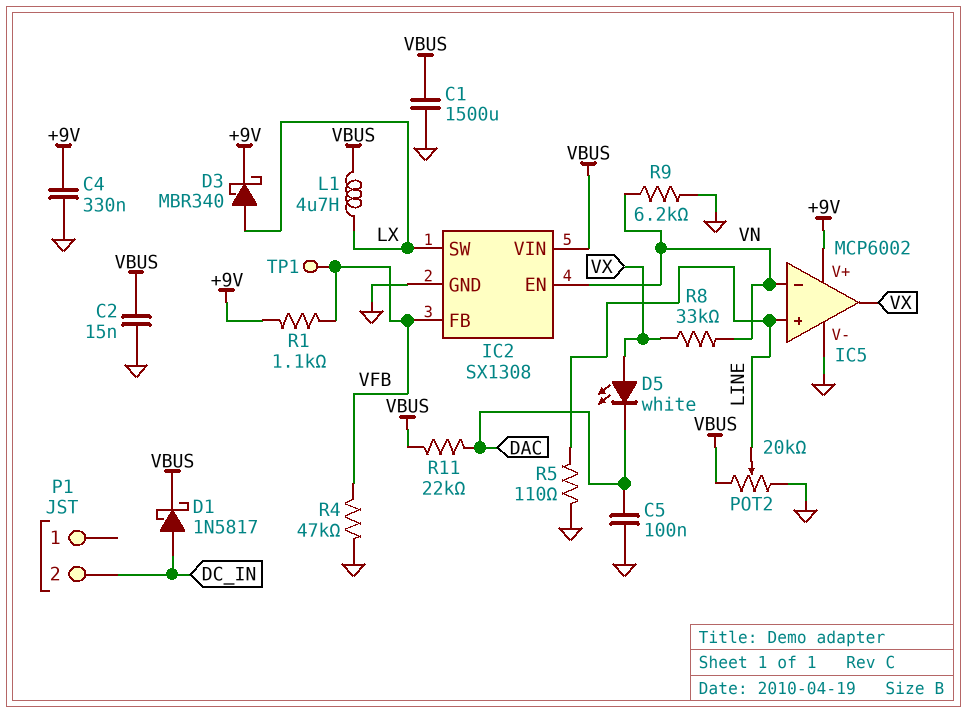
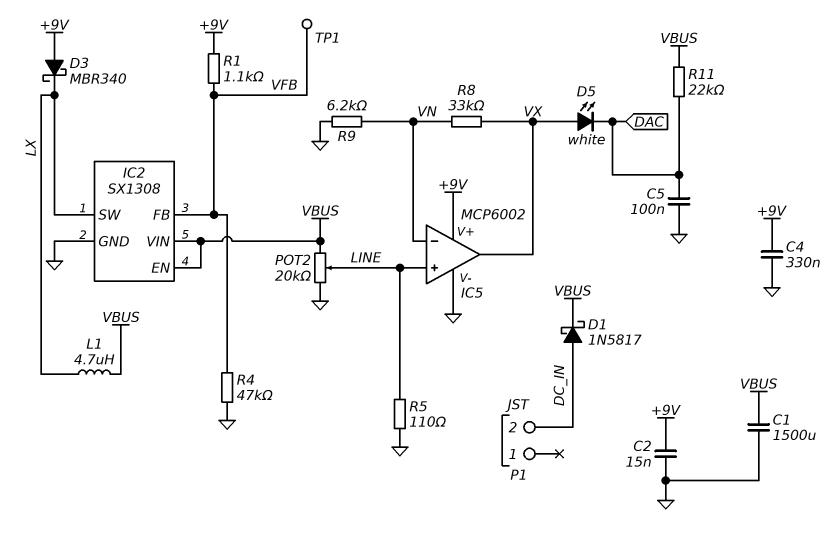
C2: 15nF (GND, VBUS) -> 15nF (+9V, GND)
D3: schottky MBR340 (A LX, K +9V) -> schottky MBR340 (A +9V, K LX)
IC2 pin EN: VN -> VBUS

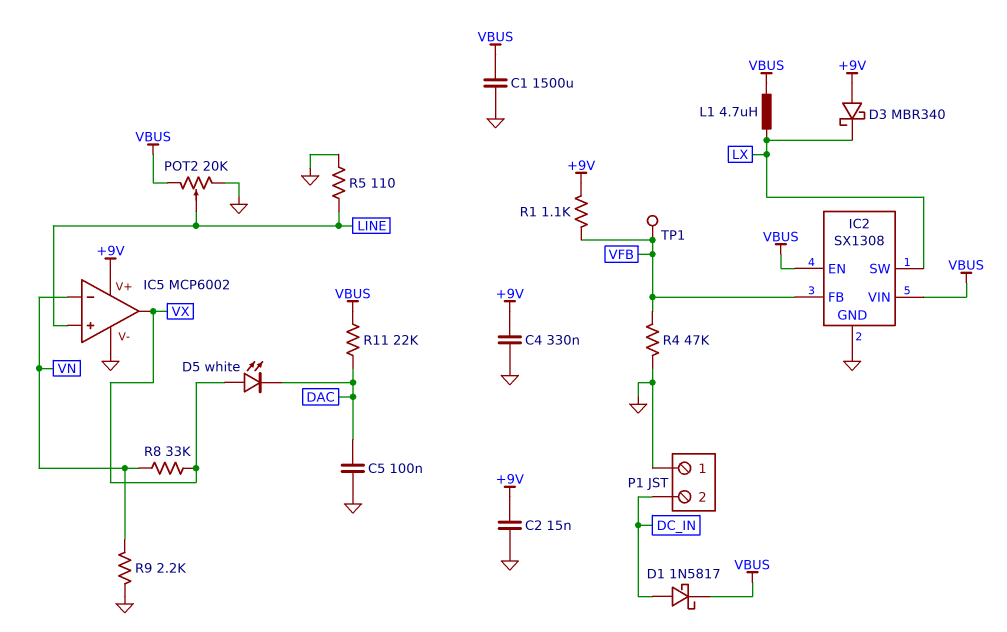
P1 pin 1: none -> GND
R9: 6.2k (GND, VN) -> 2.2k (GND, VN)

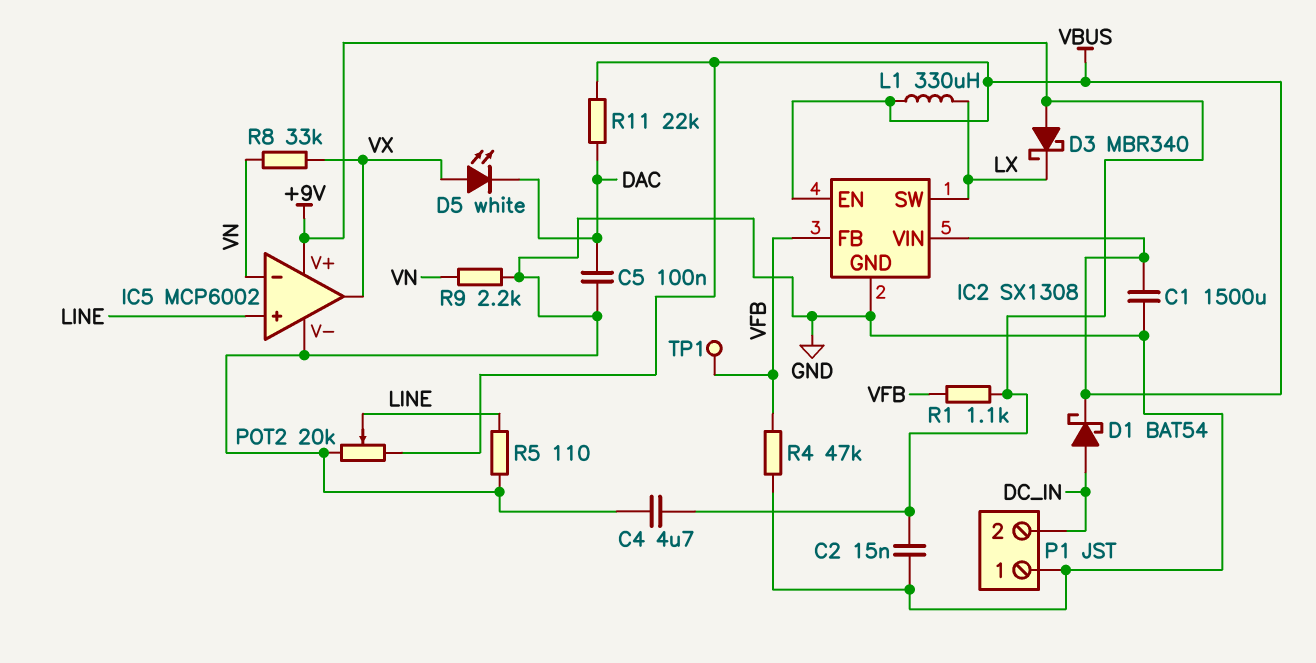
C4: 330nF (+9V, GND) -> 4.7uF (+9V, GND)
D1: schottky 1N5817 (A DC_IN, K VBUS) -> schottky BAT54 (A DC_IN, K VBUS)
L1: 4.7uH (LX, VBUS) -> 330uH (LX, VBUS)

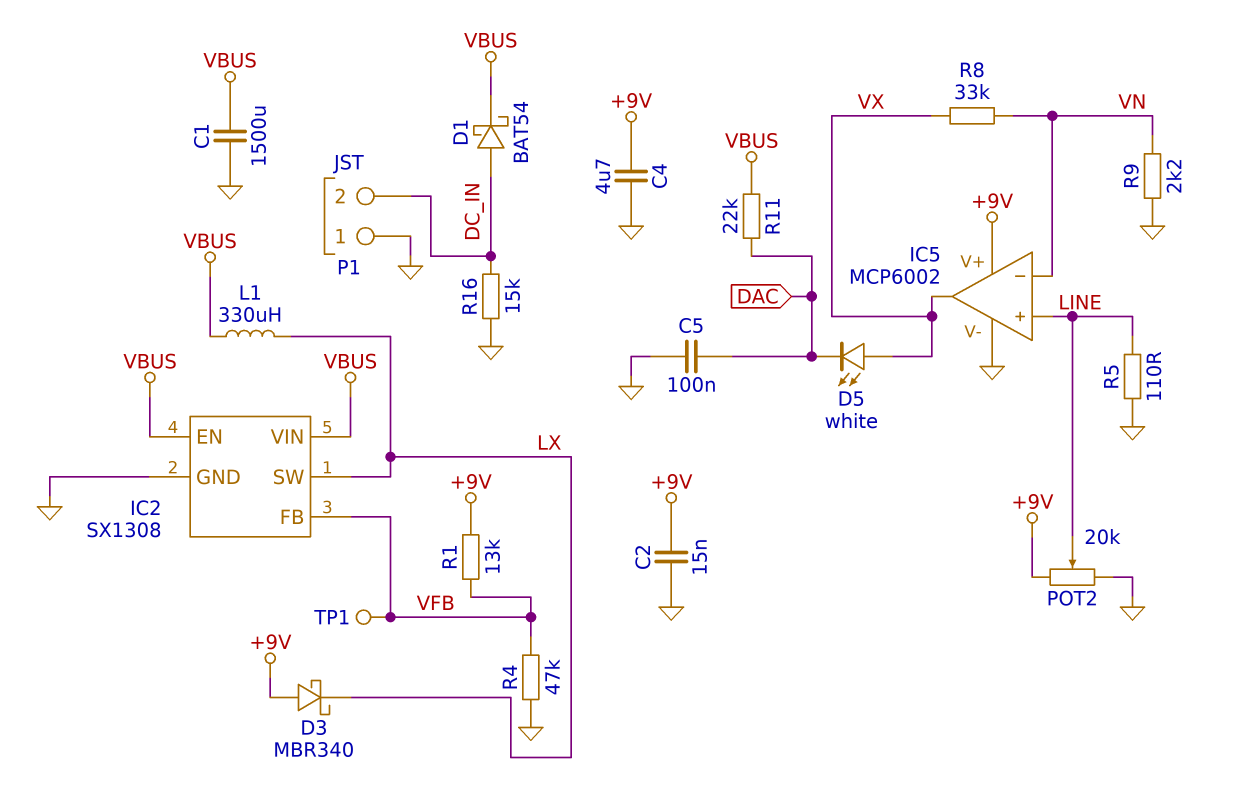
POT2: 20k (GND, VBUS, wiper LINE) -> 20k (+9V, GND, wiper LINE)
R1: 1.1k (+9V, VFB) -> 13k (+9V, VFB)
R16: none -> 15k (DC_IN, GND)

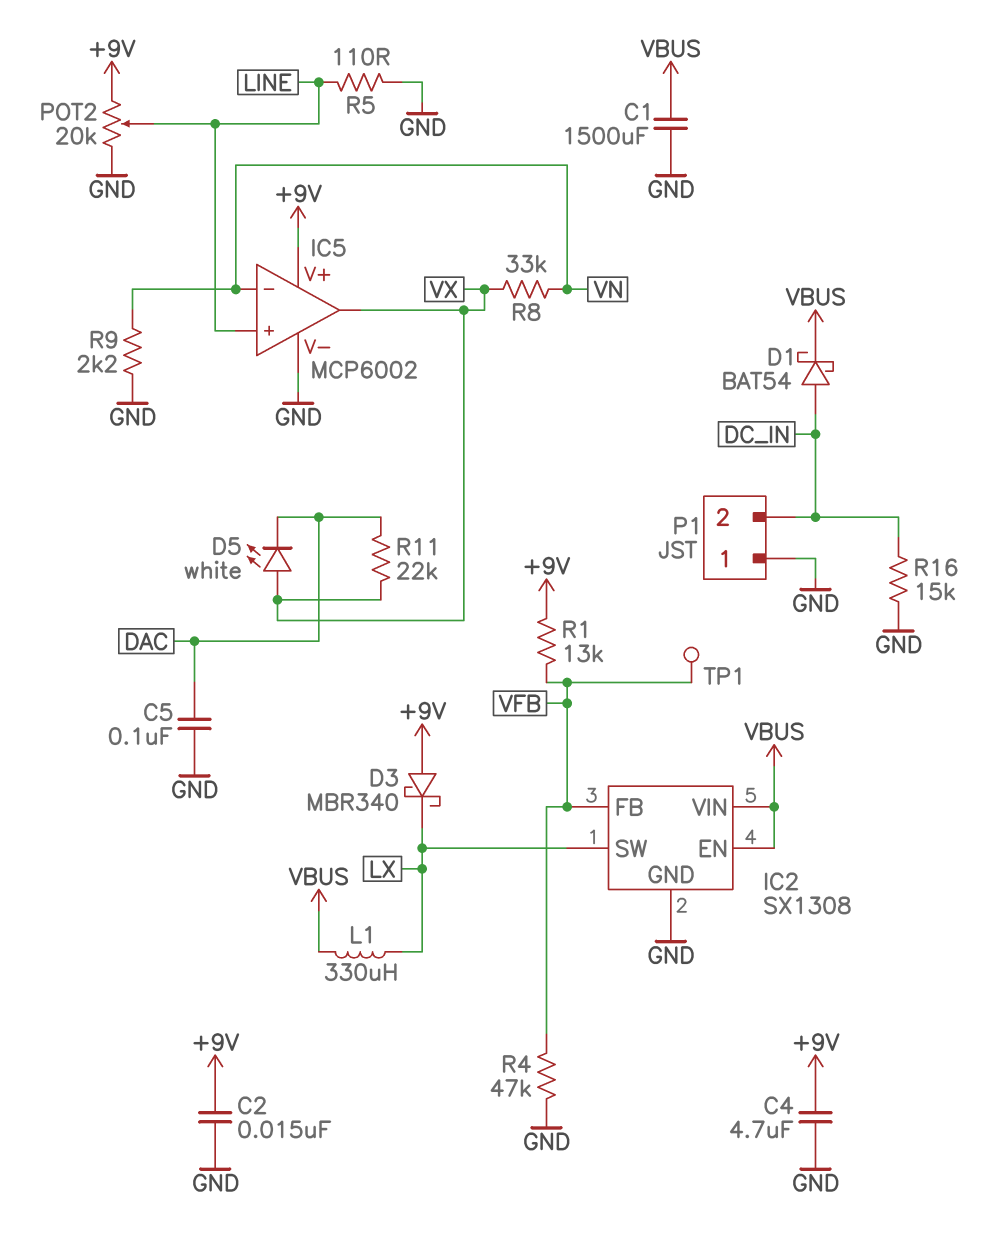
R11: 22k (DAC, VBUS) -> 22k (DAC, VX)

